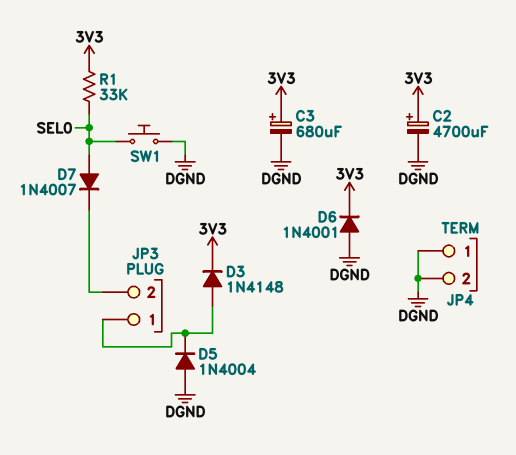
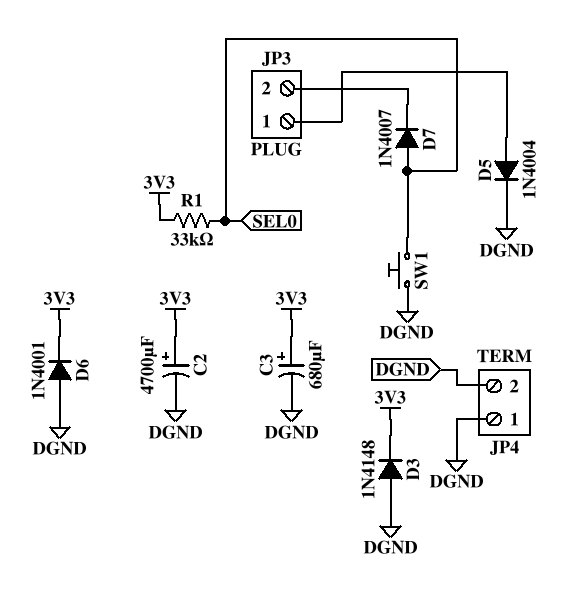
D3: diode 1N4148 (A JP3/1, K 3V3) -> diode 1N4148 (A DGND, K 3V3)
D5: diode 1N4004 (A DGND, K JP3/1) -> diode 1N4004 (A JP3/1, K DGND)

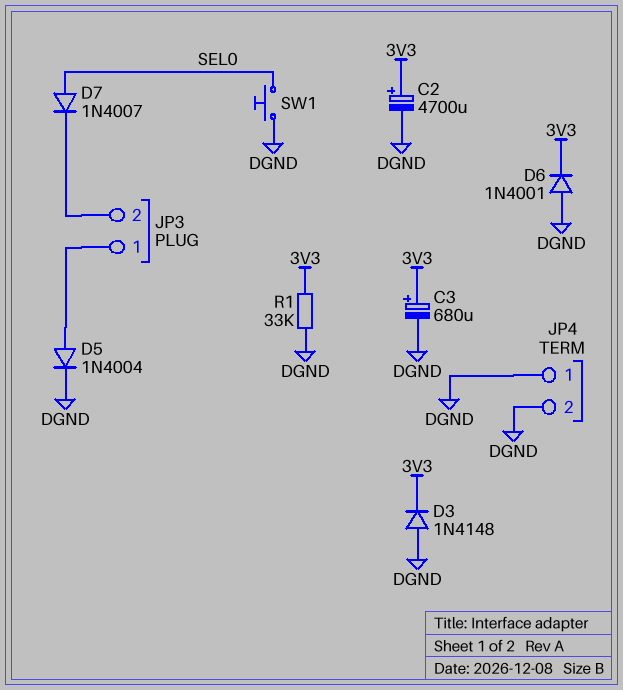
R1: 33k (3V3, SEL0) -> 33k (3V3, DGND)

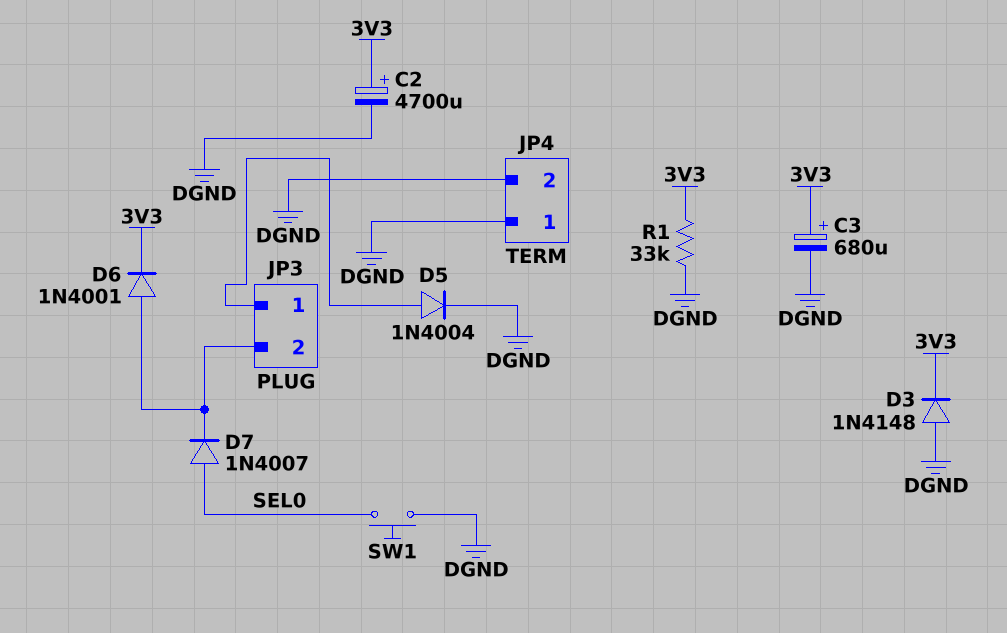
D6: diode 1N4001 (A DGND, K 3V3) -> diode 1N4001 (A JP3/2, K 3V3)

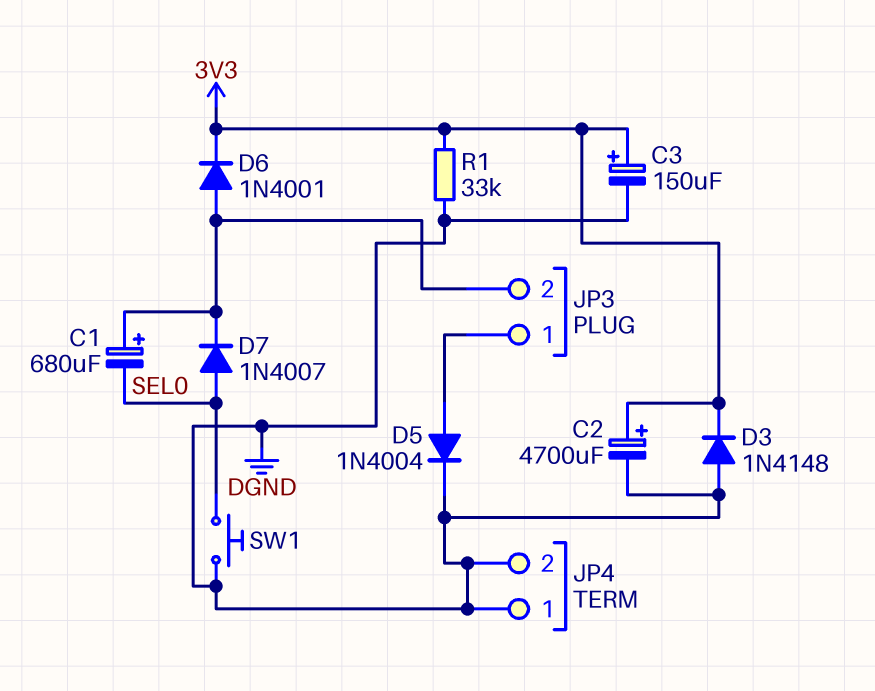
C1: none -> 680uF (plus JP3/2, minus SEL0)
C3: 680uF (plus 3V3, minus DGND) -> 150uF (plus 3V3, minus DGND)

